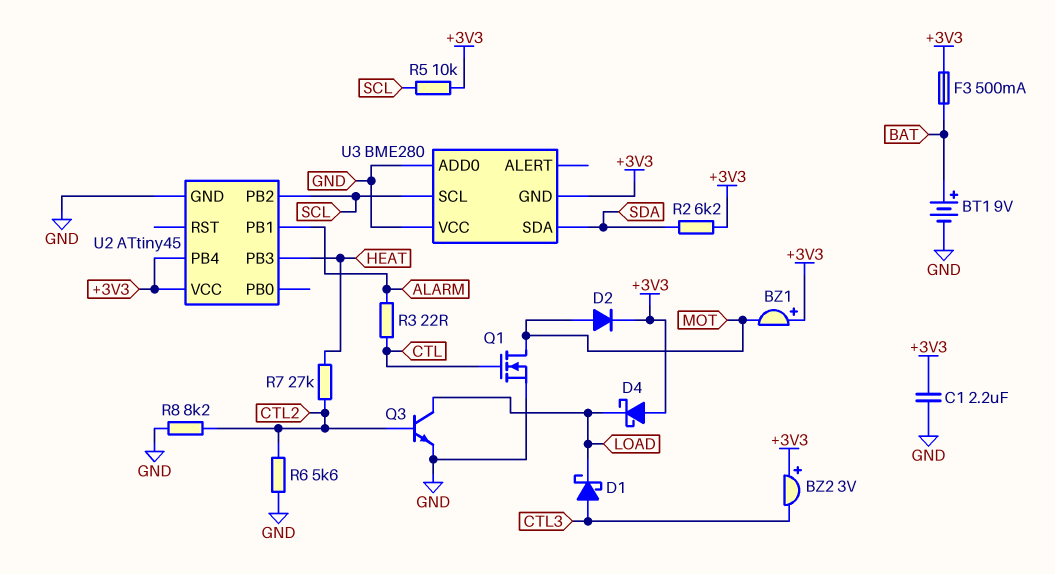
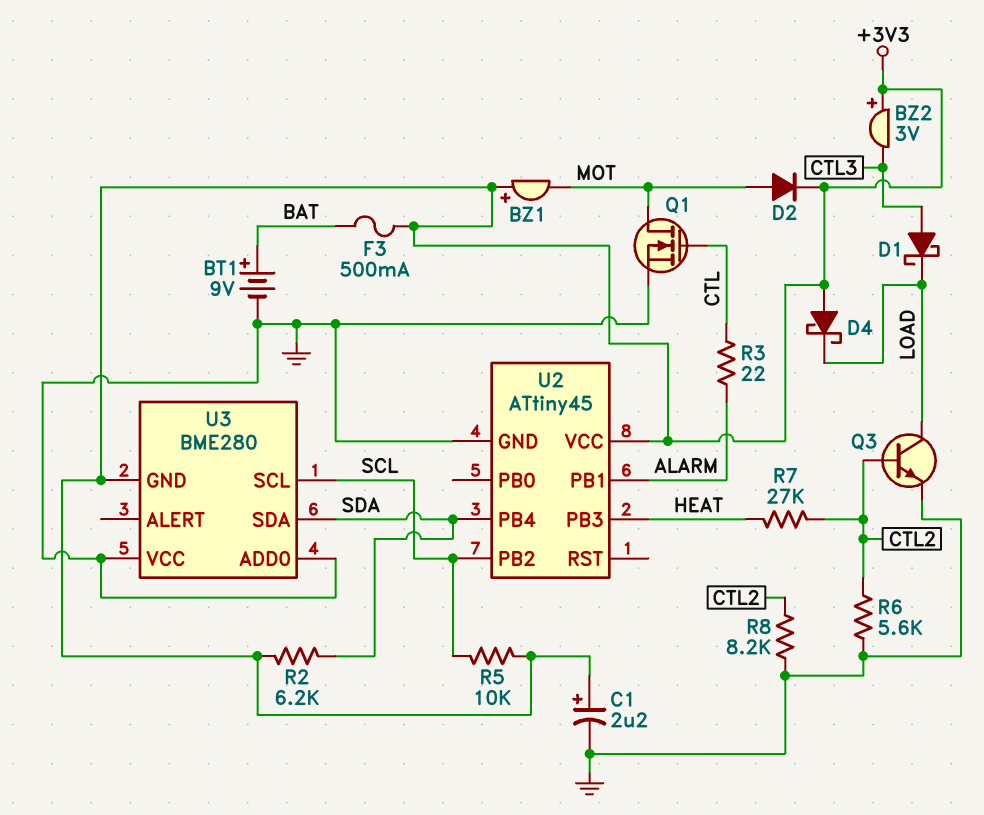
C1: 2.2uF (+3V3, GND) -> 2.2uF (plus +3V3, minus GND)
U2 pin PB4: +3V3 -> SDA

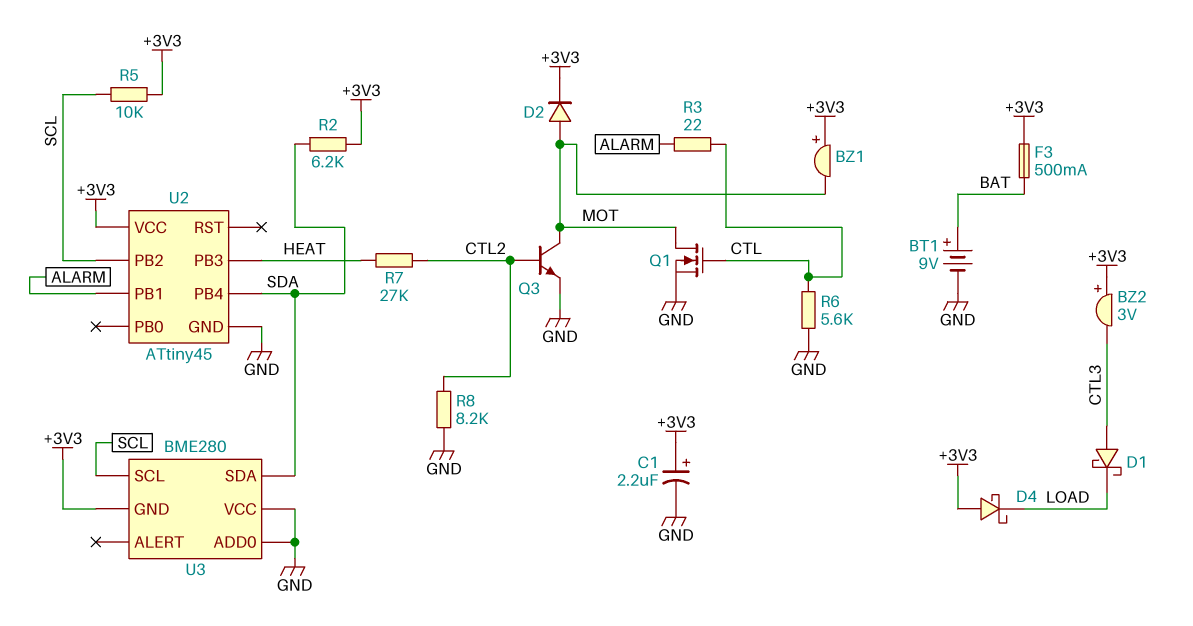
Q3: NPN (B CTL2, C LOAD, E GND) -> NPN (B CTL2, C MOT, E GND)
R6: 5.6k (CTL2, GND) -> 5.6k (CTL, GND)

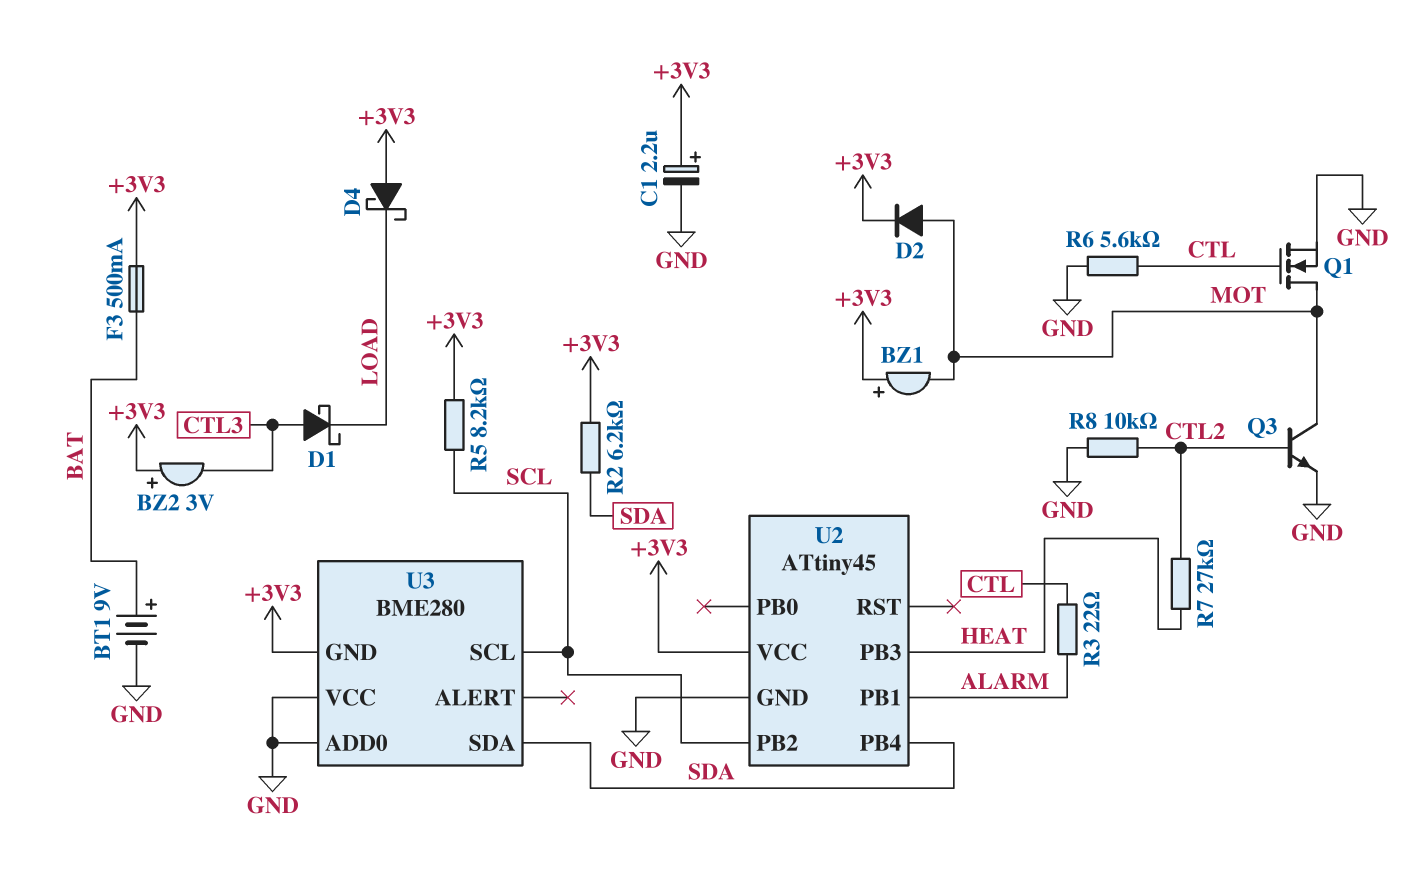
R5: 10k (+3V3, SCL) -> 8.2k (+3V3, SCL)
R8: 8.2k (CTL2, GND) -> 10k (CTL2, GND)

